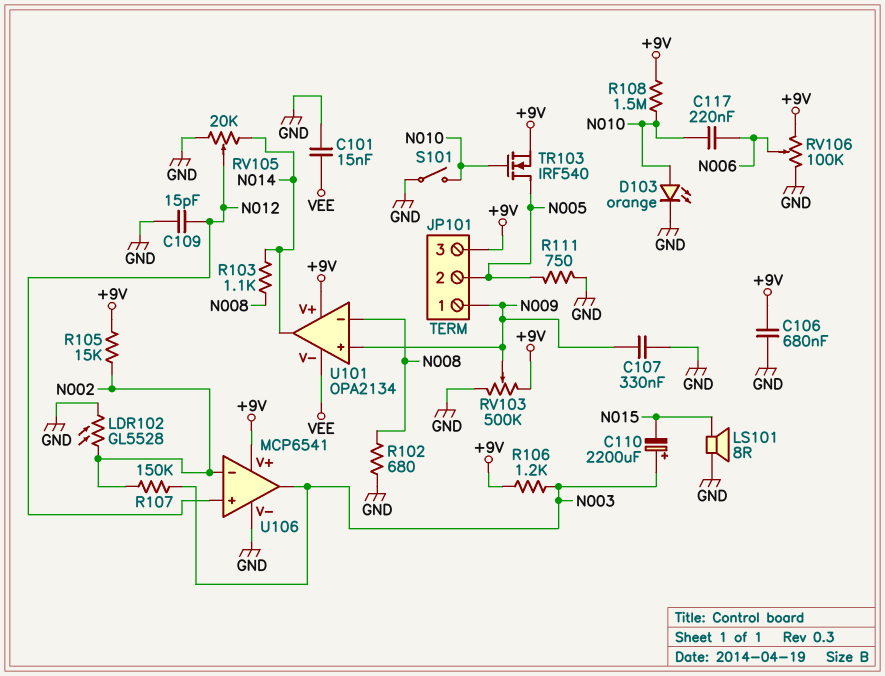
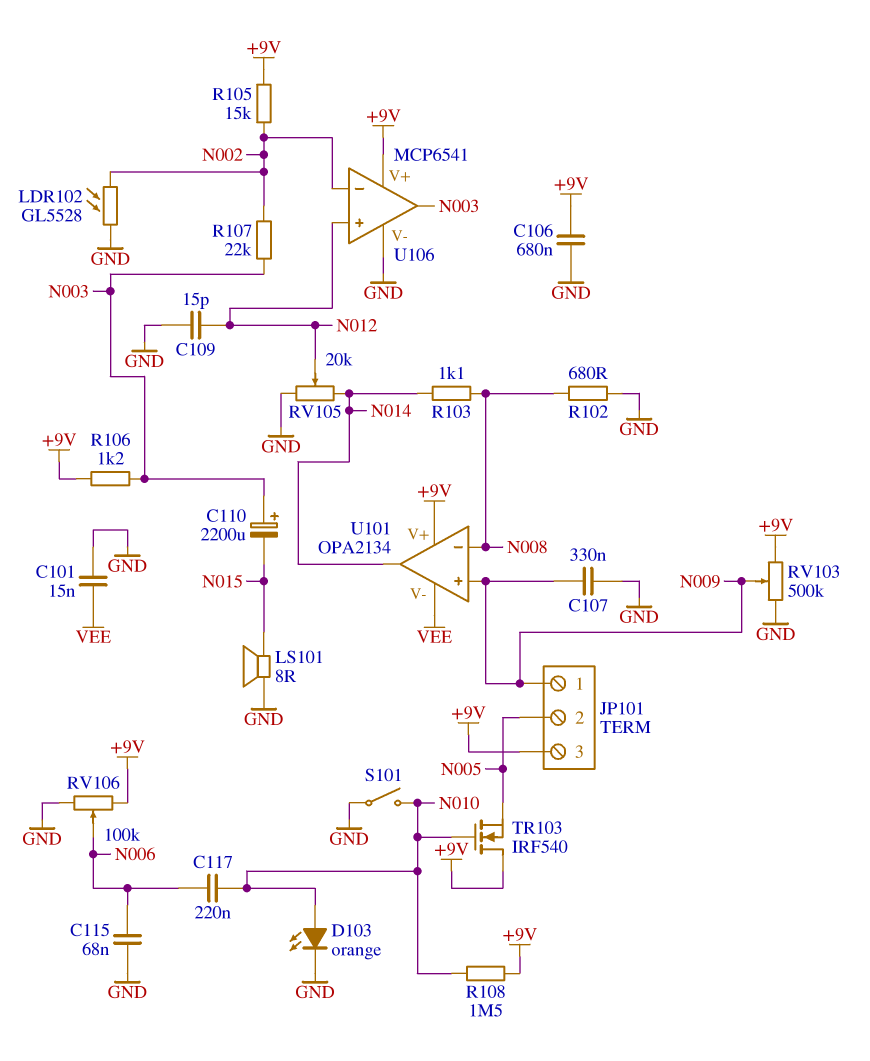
C115: none -> 68nF (GND, N006)
R107: 150k (N002, N003) -> 22k (N002, N003)
R111: 750 (GND, N005) -> none
TR103: NMOS IRF540 (G N010, D N005, S +9V) -> NMOS IRF540 (G N010, D +9V, S N005)

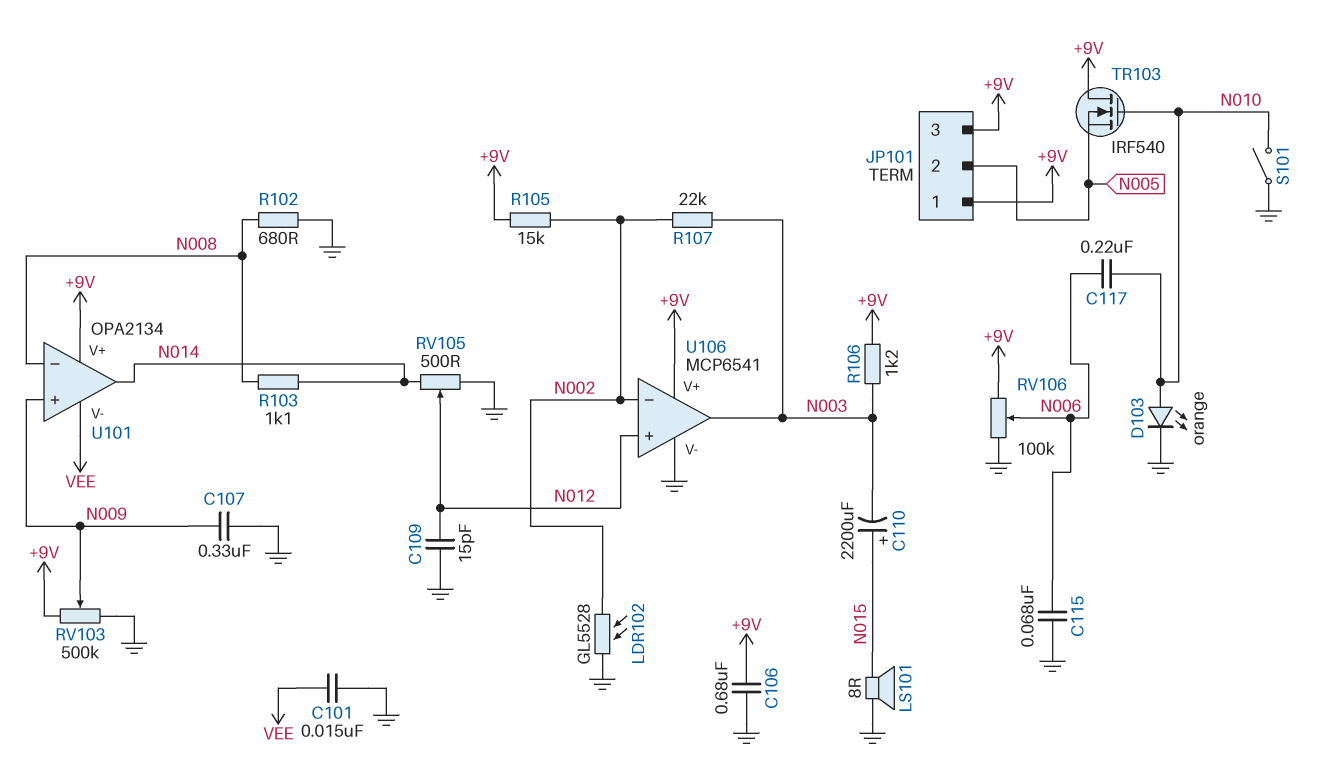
C110: 2200uF (plus N003, minus N015) -> 2200uF (plus N015, minus N003)
JP101 pin 1: N009 -> +9V
R108: 1.5M (+9V, N010) -> none
RV105: 20k (GND, N014, wiper N012) -> 500 (GND, N014, wiper N012)

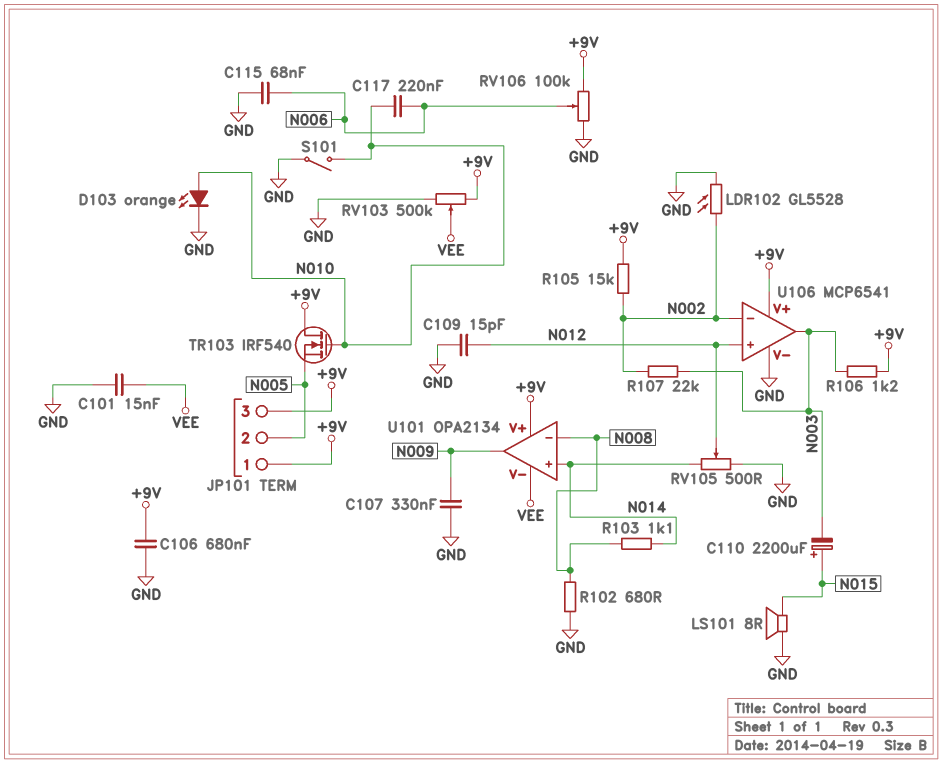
RV103: 500k (+9V, GND, wiper N009) -> 500k (+9V, GND, wiper VEE)
U101 pin in+: N009 -> N014
U101 pin out: N014 -> N009

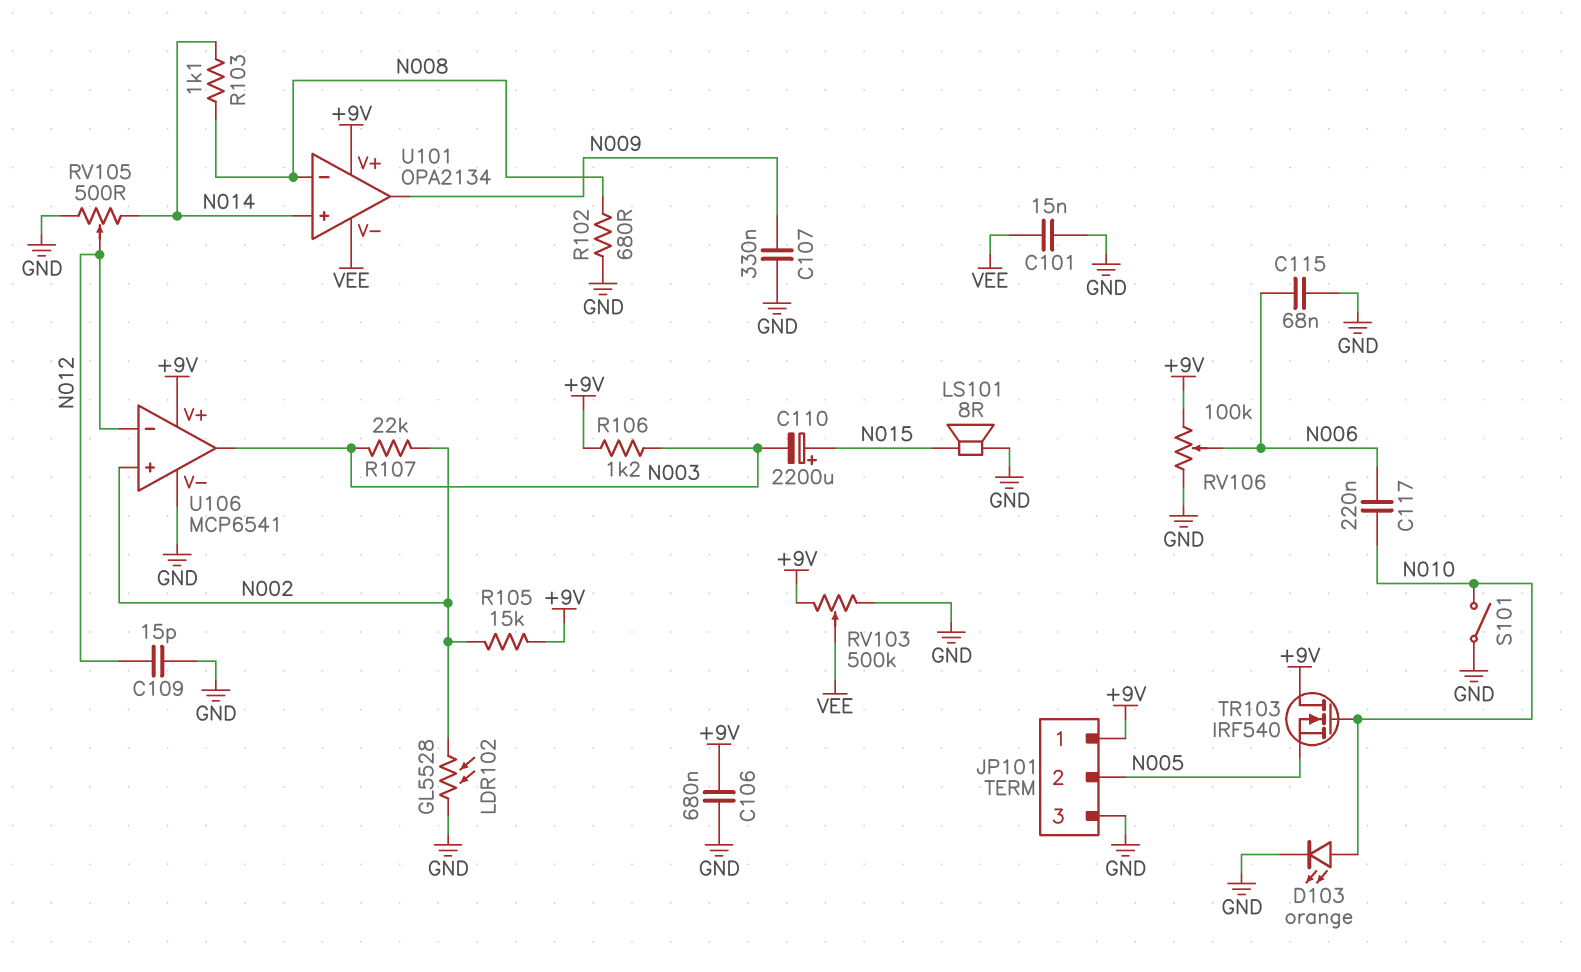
JP101 pin 3: +9V -> GND
U106 pin in+: N012 -> N002
U106 pin in-: N002 -> N012

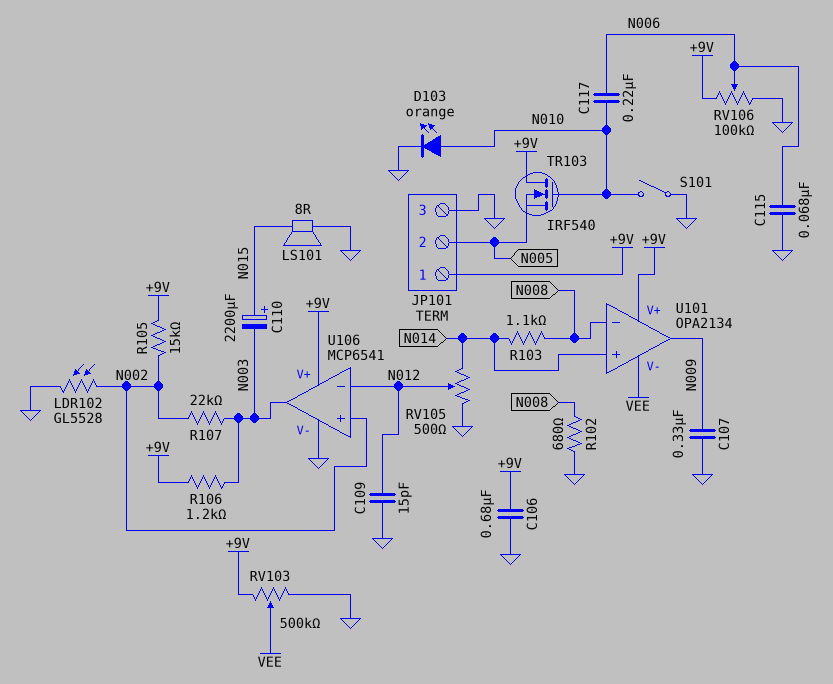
C101: 15nF (GND, VEE) -> none

